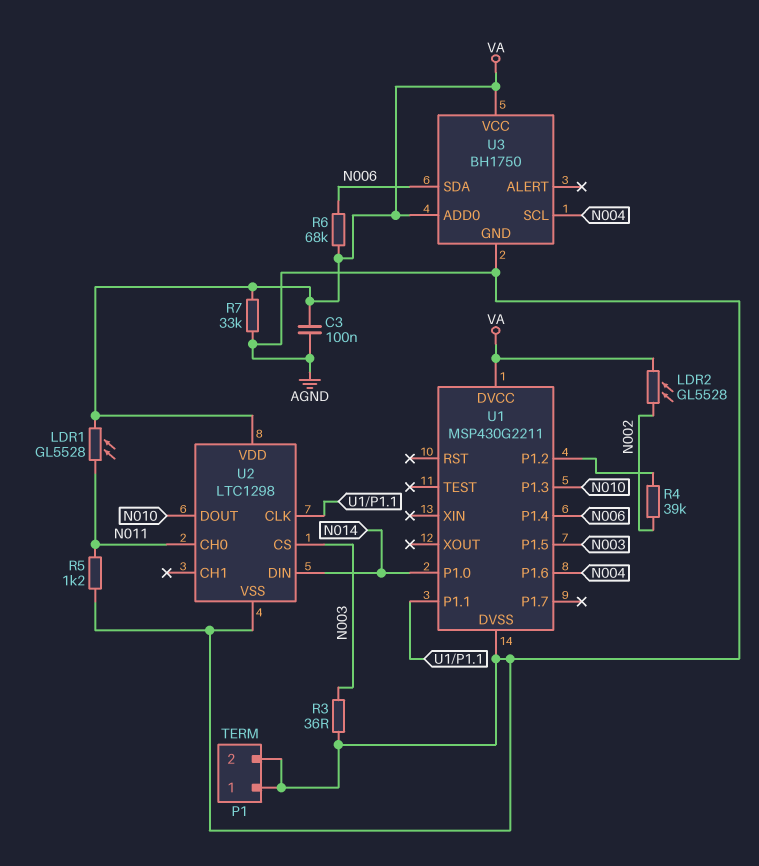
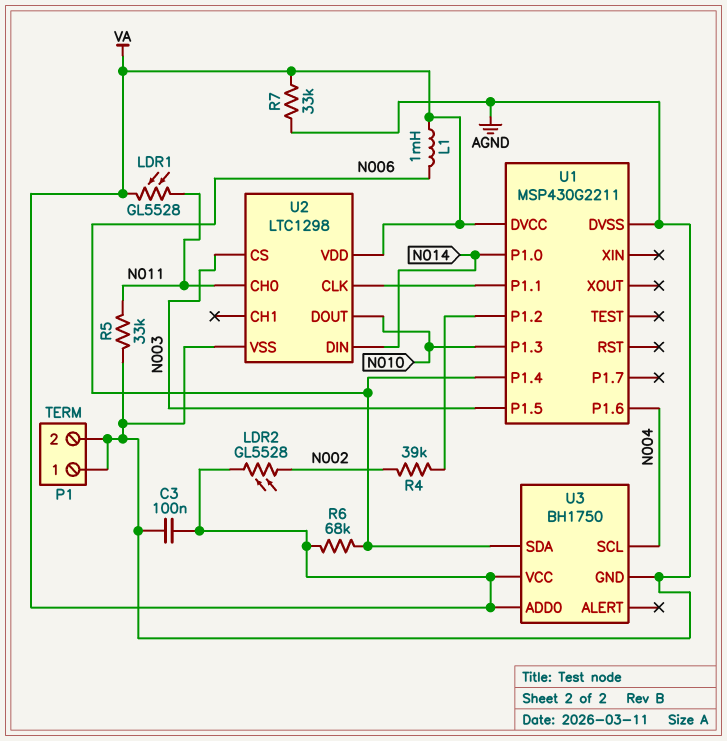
L1: none -> 1mH (N006, VA)
R3: 36 (AGND, N003) -> none
R5: 1.2k (AGND, N011) -> 33k (AGND, N011)

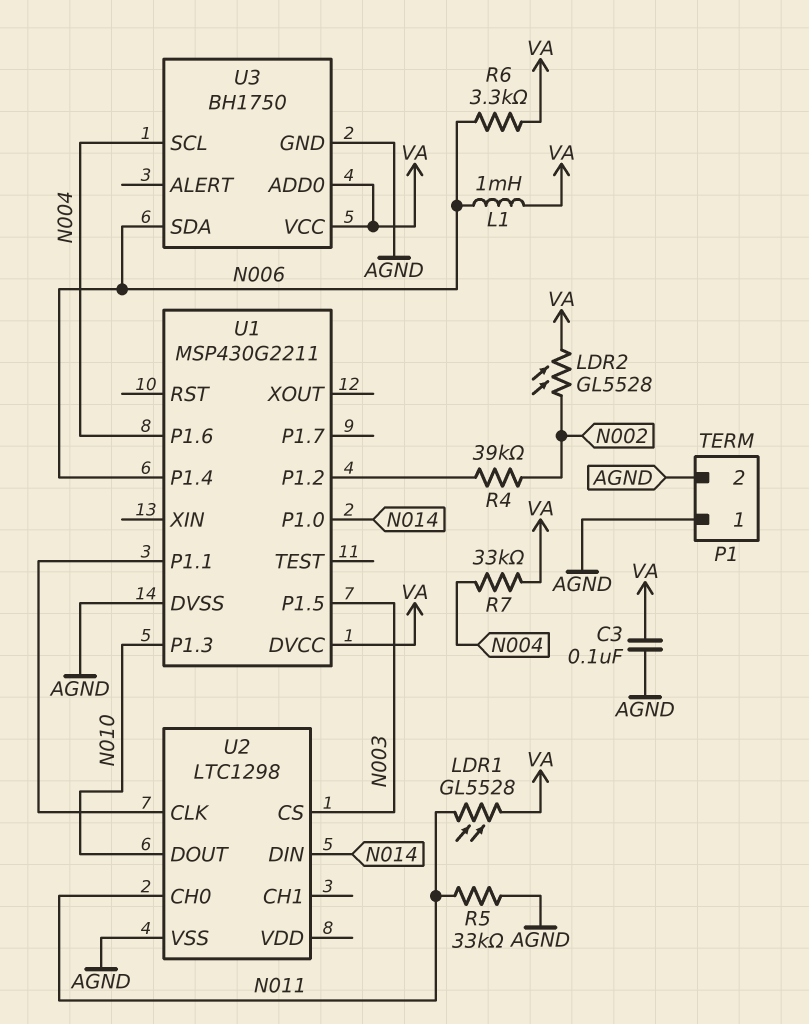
R6: 68k (N006, VA) -> 3.3k (N006, VA)
R7: 33k (AGND, VA) -> 33k (N004, VA)
U2 pin VDD: VA -> none

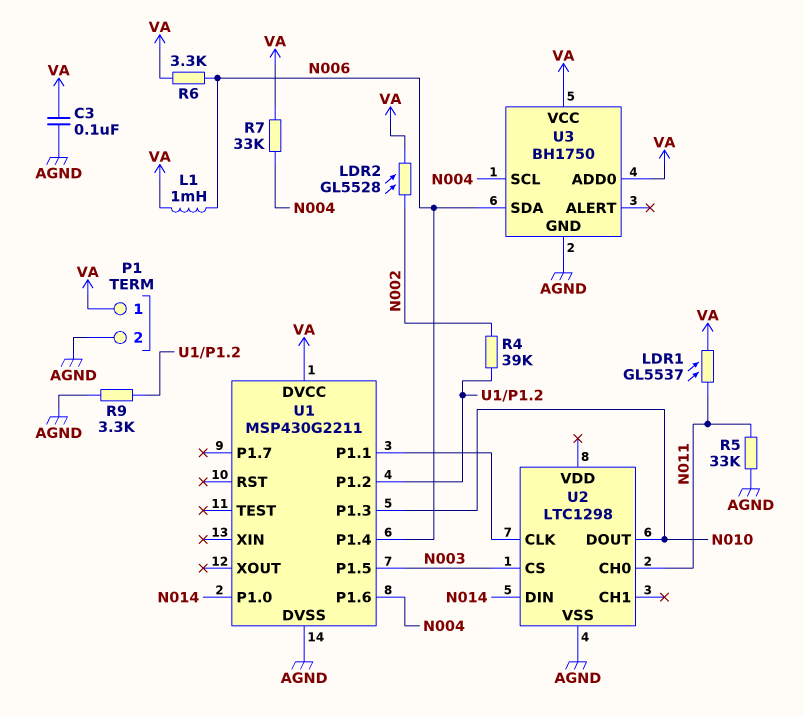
LDR1: GL5528 (N011, VA) -> GL5537 (N011, VA)
P1 pin 1: AGND -> VA
R9: none -> 3.3k (AGND, U1/P1.2)

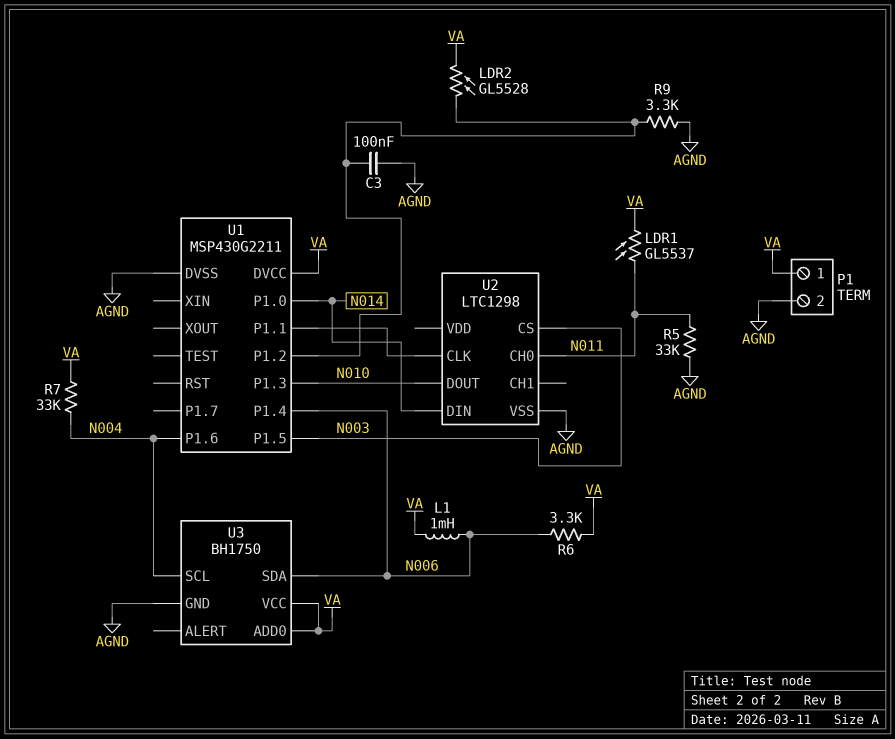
C3: 100nF (AGND, VA) -> 100nF (AGND, U1/P1.2)
LDR2: GL5528 (N002, VA) -> GL5528 (U1/P1.2, VA)
R4: 39k (N002, U1/P1.2) -> none

